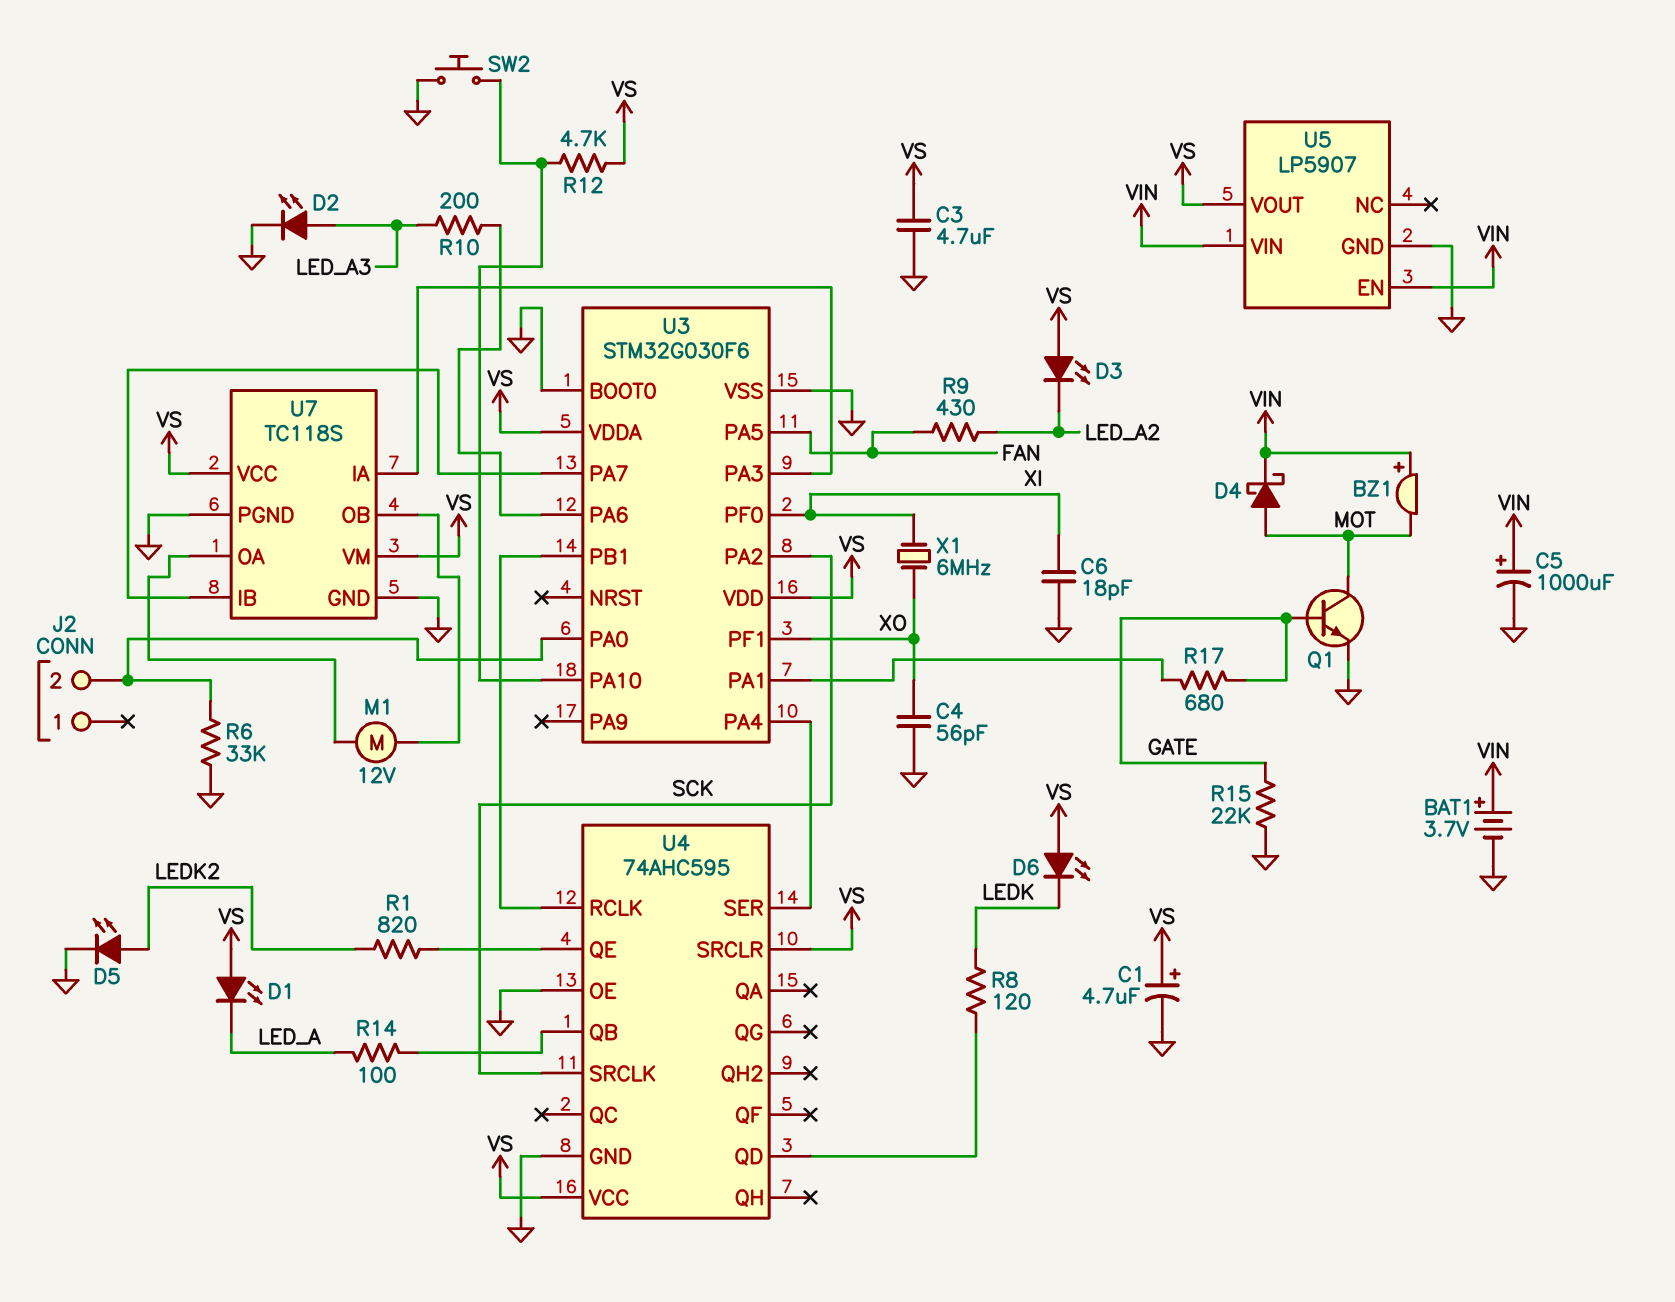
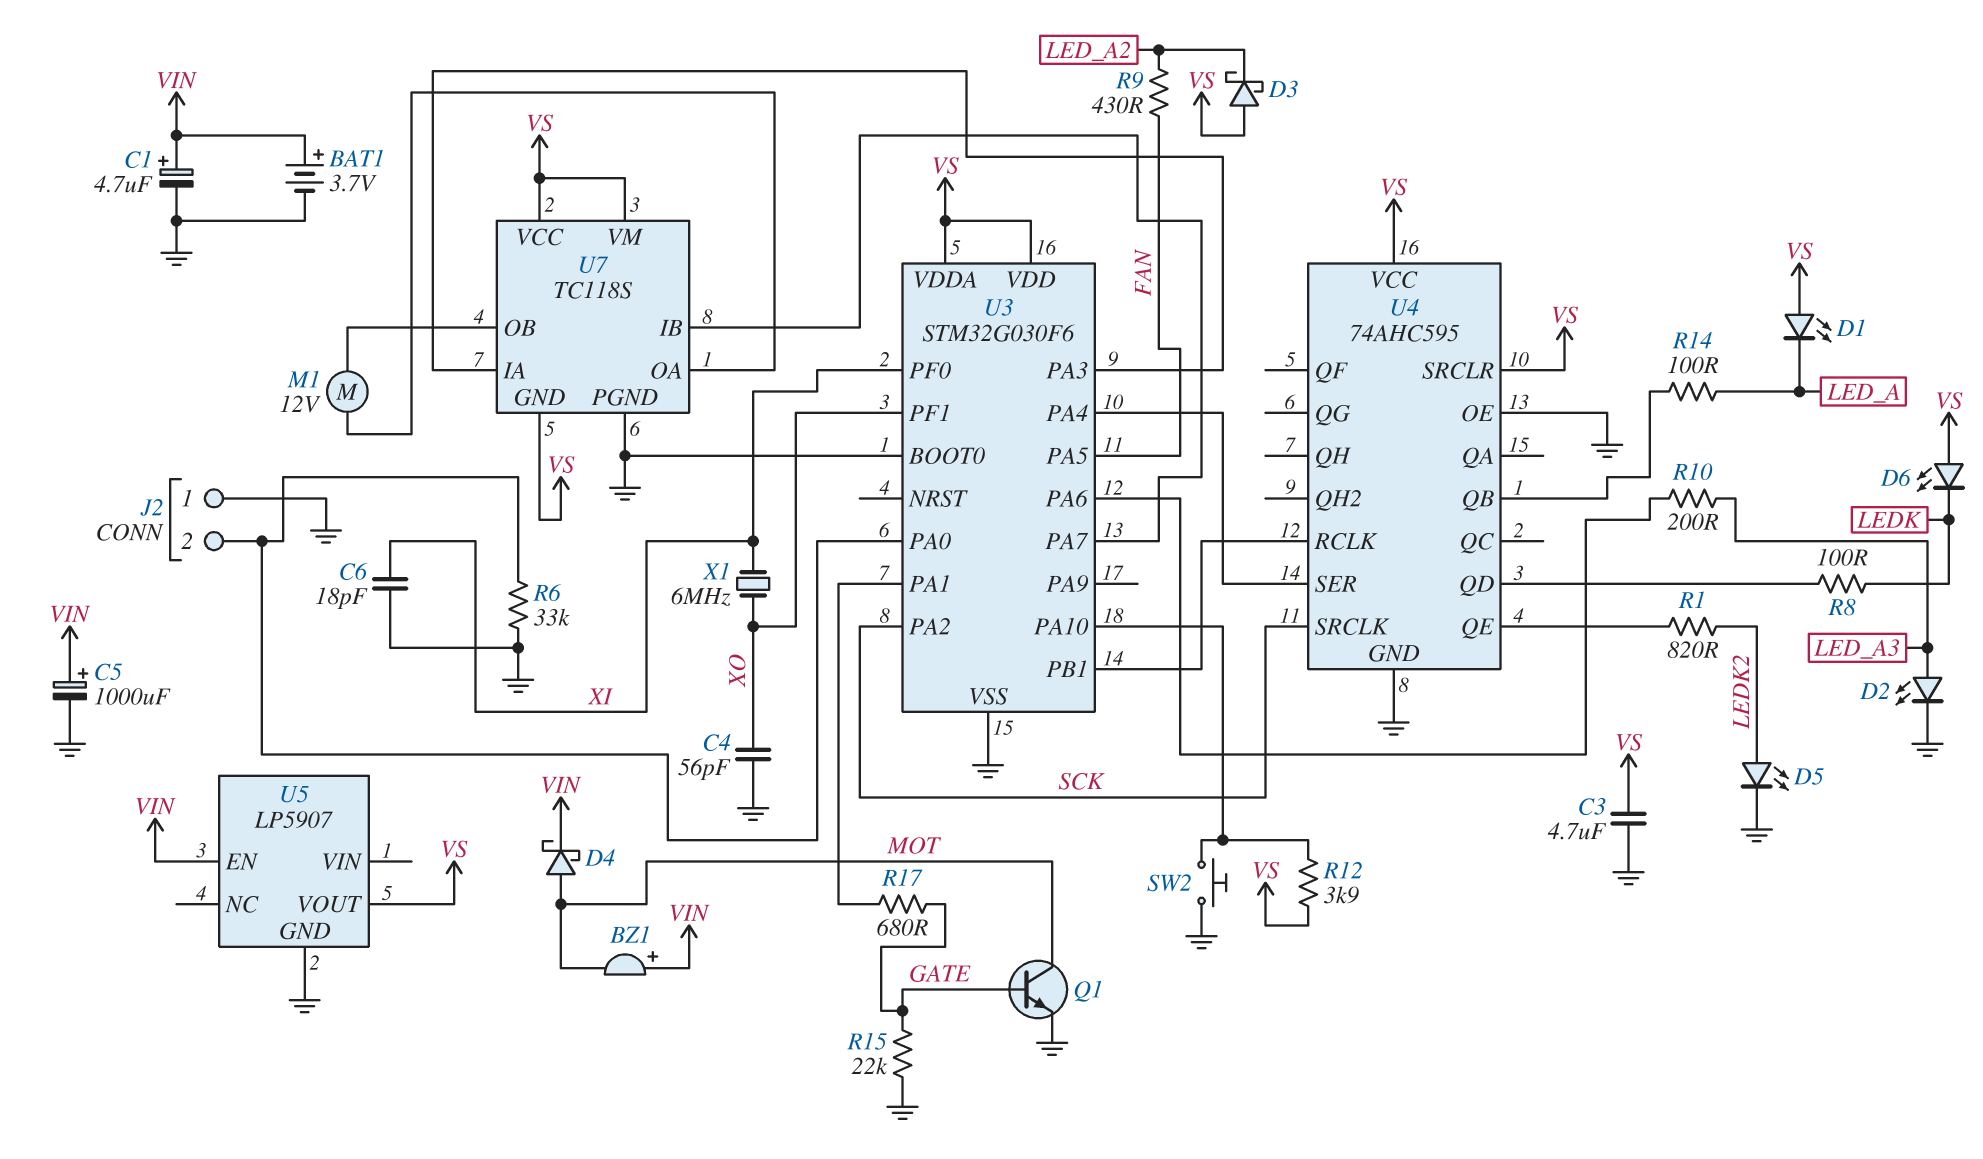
C1: 4.7uF (plus VS, minus GND) -> 4.7uF (plus VIN, minus GND)
D3: LED (A VS, K LED_A2) -> schottky (A VS, K LED_A2)
J2 pin 1: none -> GND
R8: 120 (LEDK, U4/QD) -> 100 (LEDK, U4/QD)
R12: 4.7k (U3/PA10, VS) -> 3.9k (U3/PA10, VS)
U5 pin VIN: VIN -> none
U7 pin GND: GND -> VS

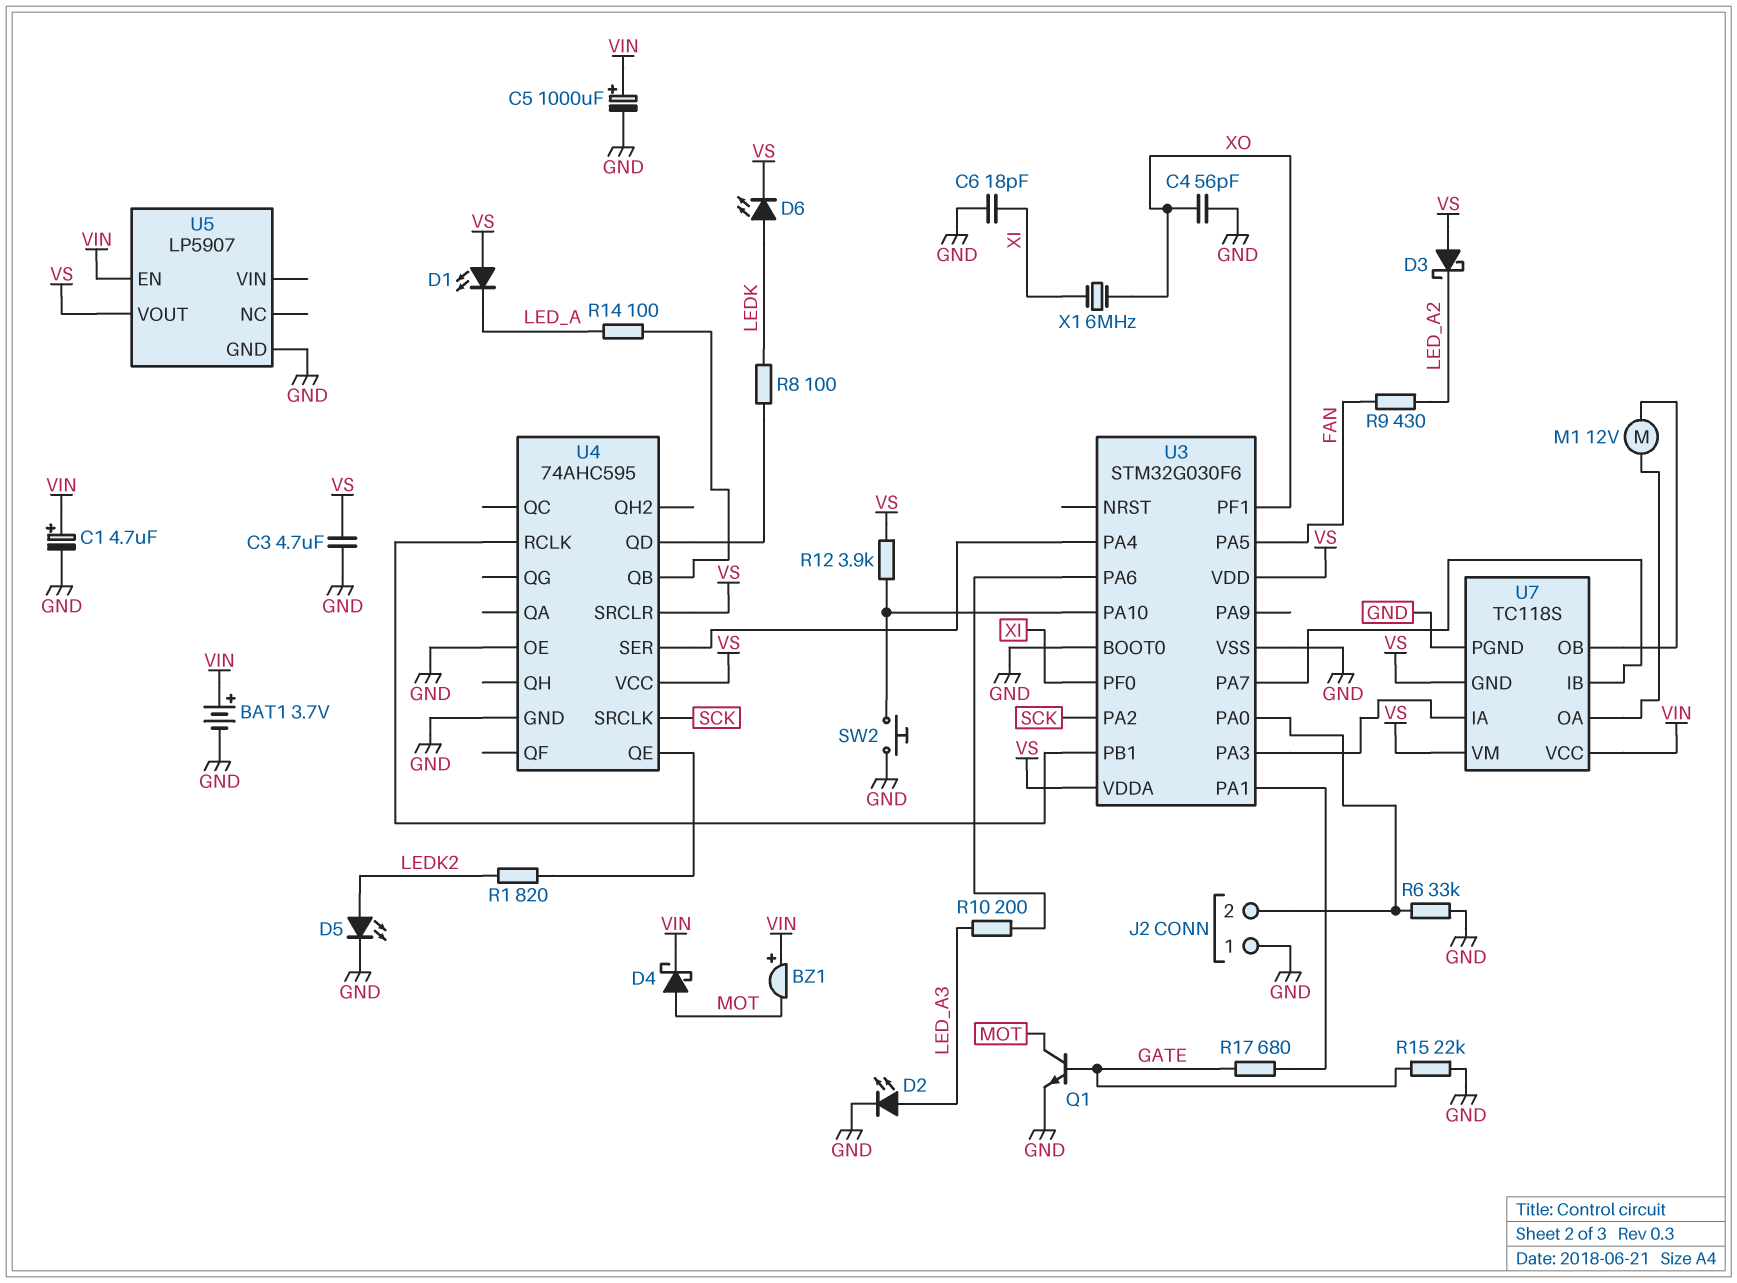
D6: LED (A VS, K LEDK) -> LED (A LEDK, K VS)
U7 pin VCC: VS -> VIN

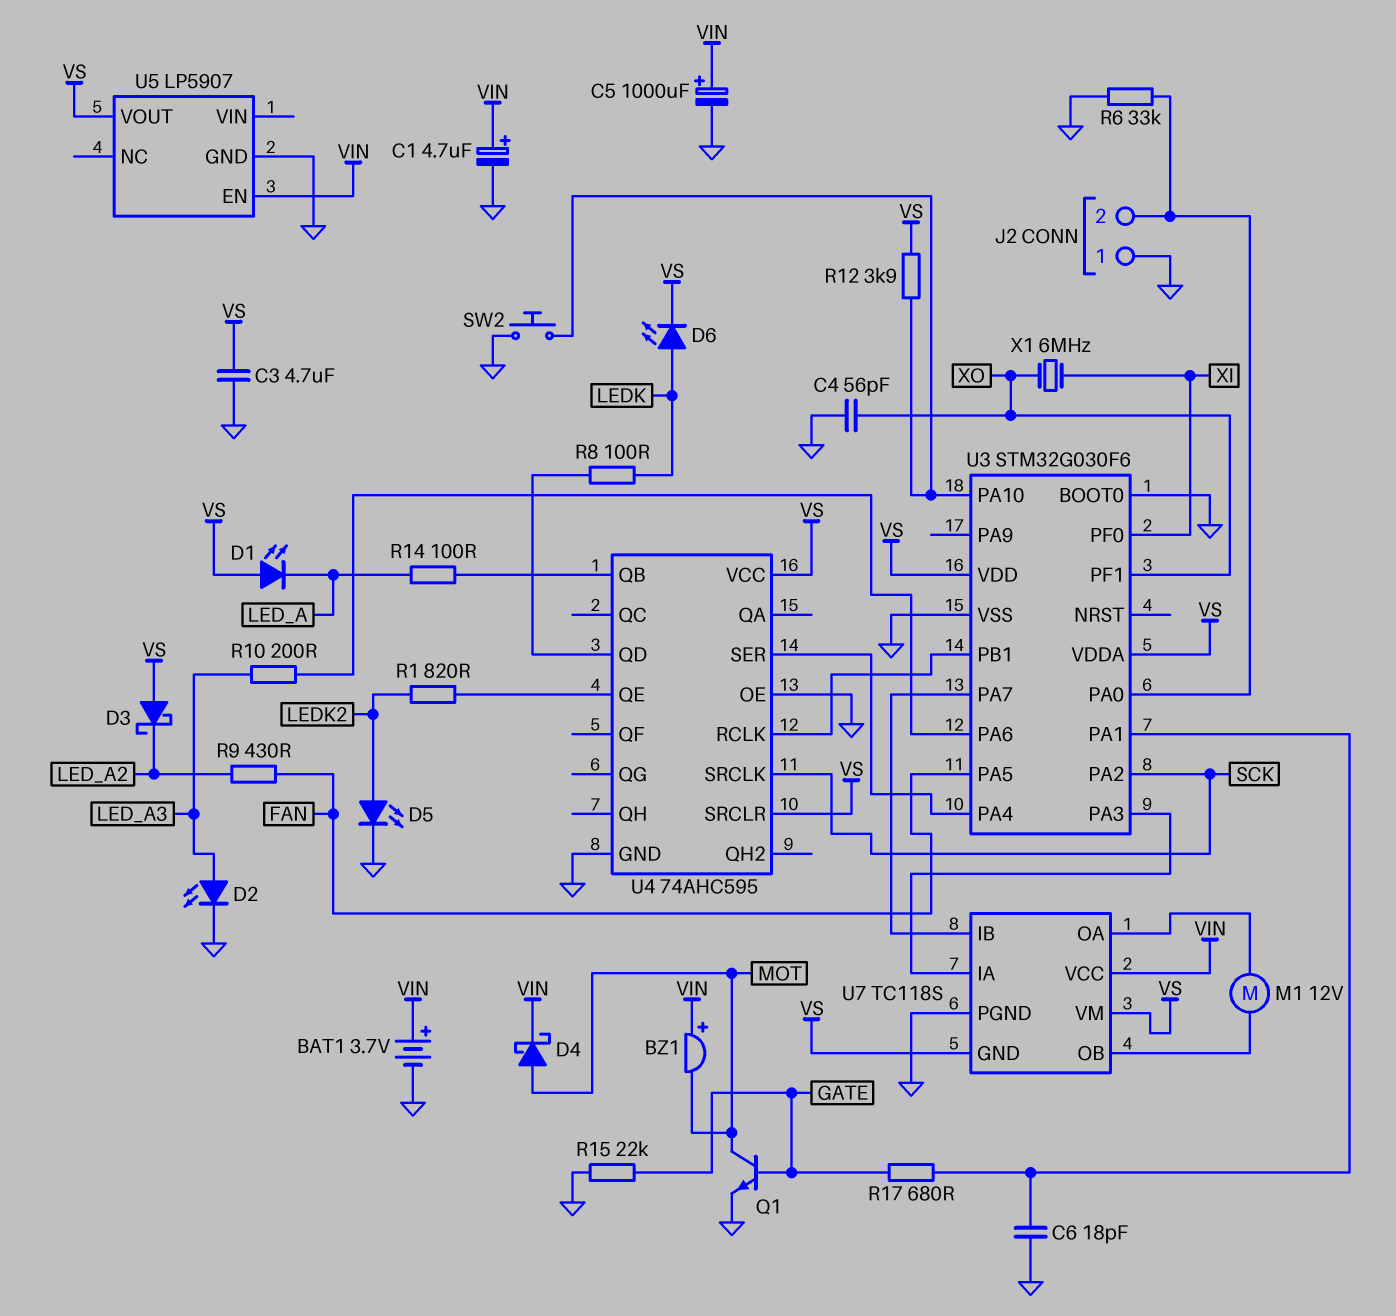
C6: 18pF (GND, XI) -> 18pF (GND, U3/PA1)

